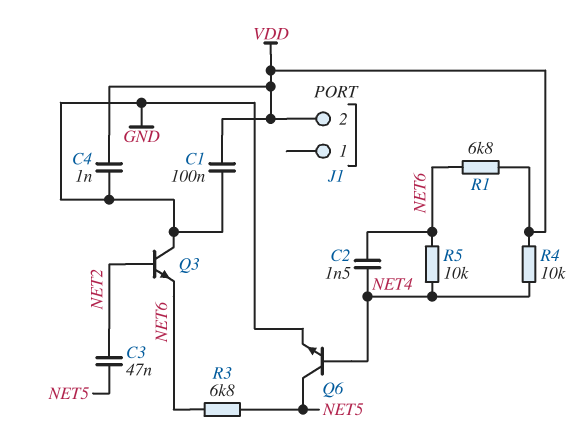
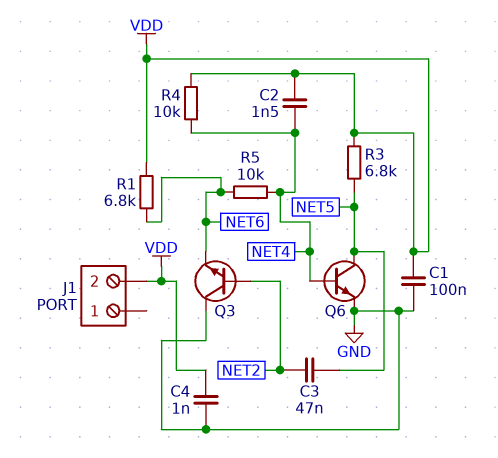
C2: 1.5nF (NET4, NET6) -> 1.5nF (NET4, VDD)
R3: 6.8k (NET5, NET6) -> 6.8k (NET5, VDD)

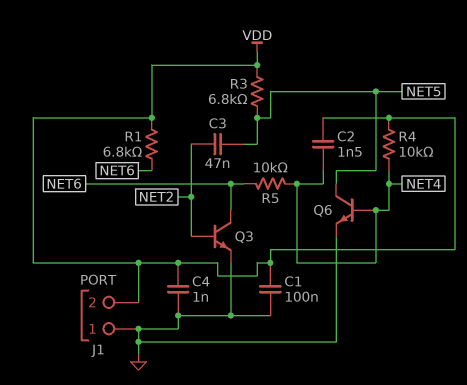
J1 pin 1: none -> GND
Q3: NPN (B NET2, C GND, E NET6) -> NPN (B NET2, C NET6, E GND)

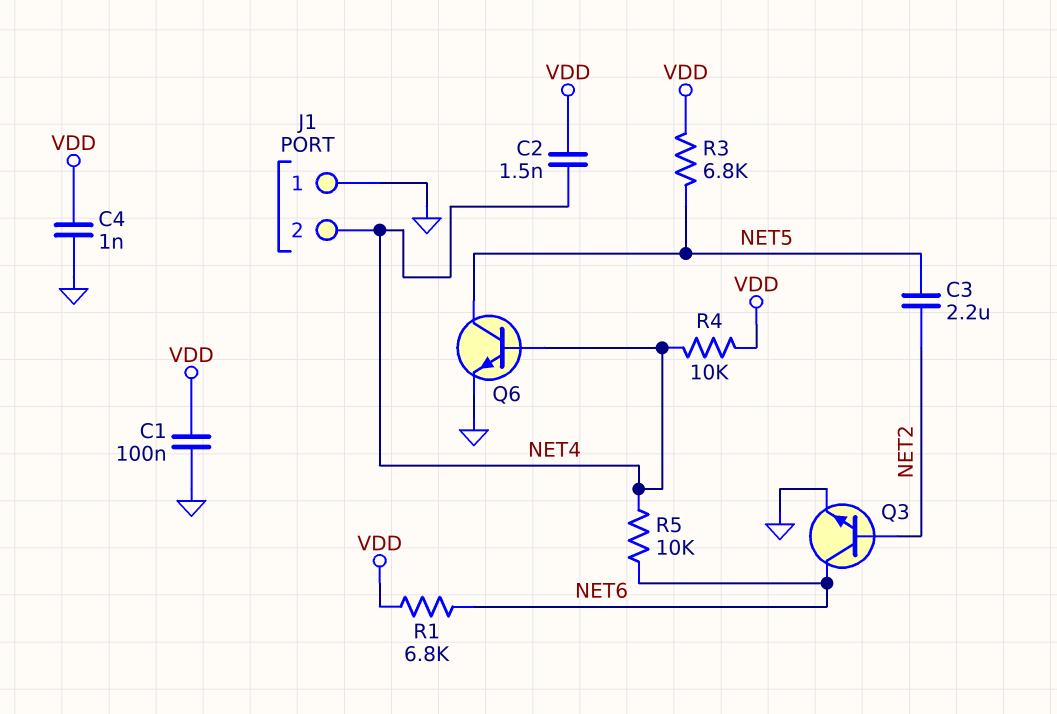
C3: 47nF (NET2, NET5) -> 2.2uF (NET2, NET5)
J1 pin 2: VDD -> NET4

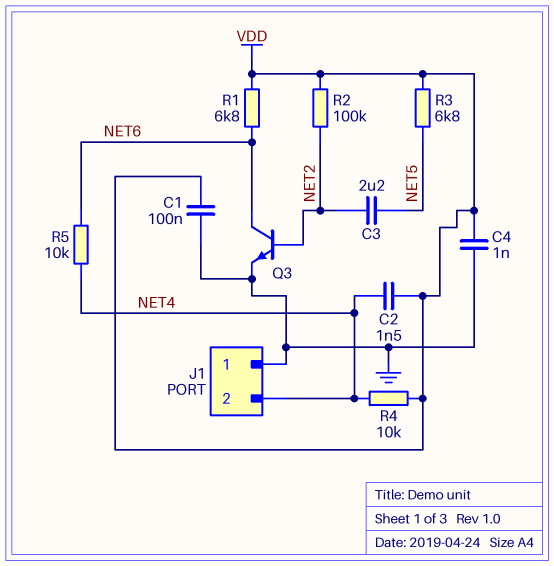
Q6: NPN (B NET4, C NET5, E GND) -> none
R2: none -> 100k (NET2, VDD)

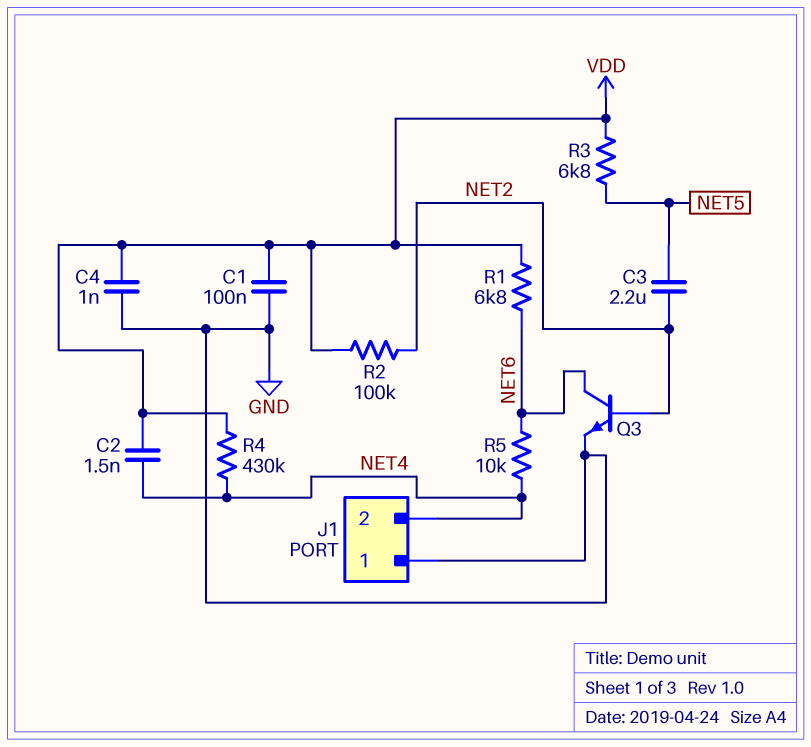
R4: 10k (NET4, VDD) -> 430k (NET4, VDD)

